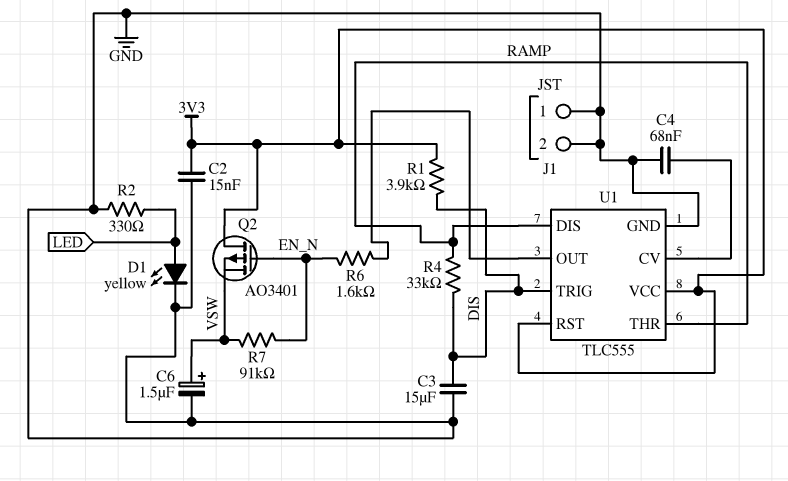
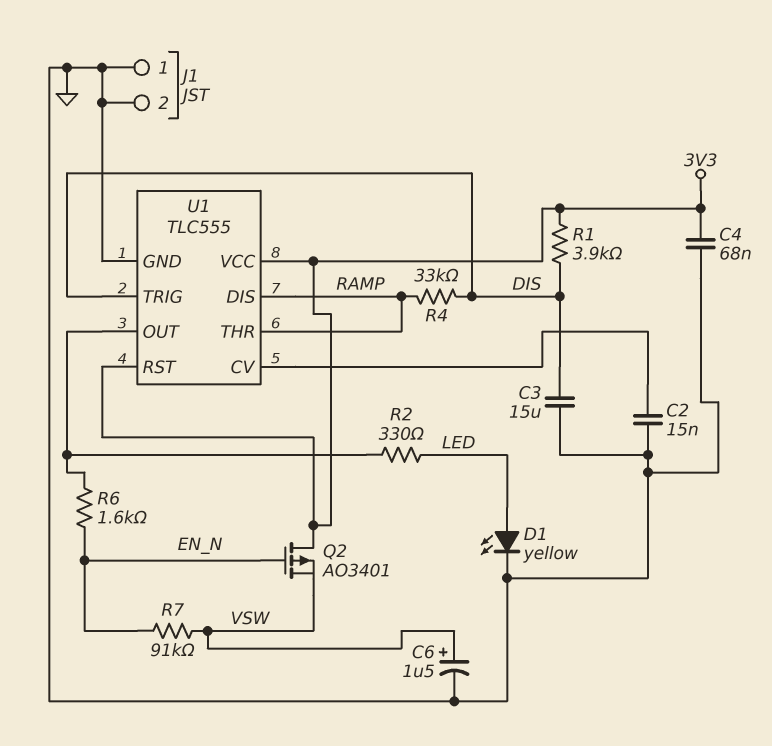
C2: 15nF (3V3, GND) -> 15nF (GND, U1/CV)
C4: 68nF (GND, U1/CV) -> 68nF (3V3, GND)
R2: 330 (GND, LED) -> 330 (LED, U1/OUT)

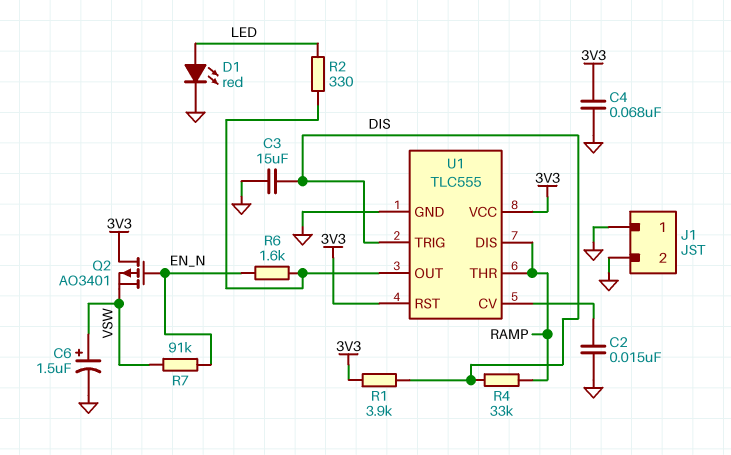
D1: LED yellow (A LED, K GND) -> LED red (A LED, K GND)

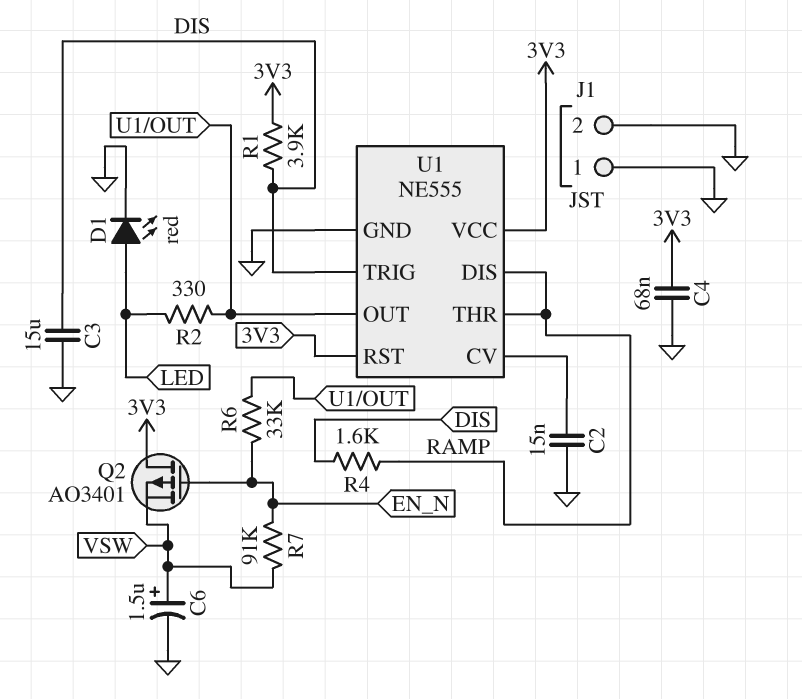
R4: 33k (DIS, RAMP) -> 1.6k (DIS, RAMP)
R6: 1.6k (EN_N, U1/OUT) -> 33k (EN_N, U1/OUT)
U1: TLC555 -> NE555

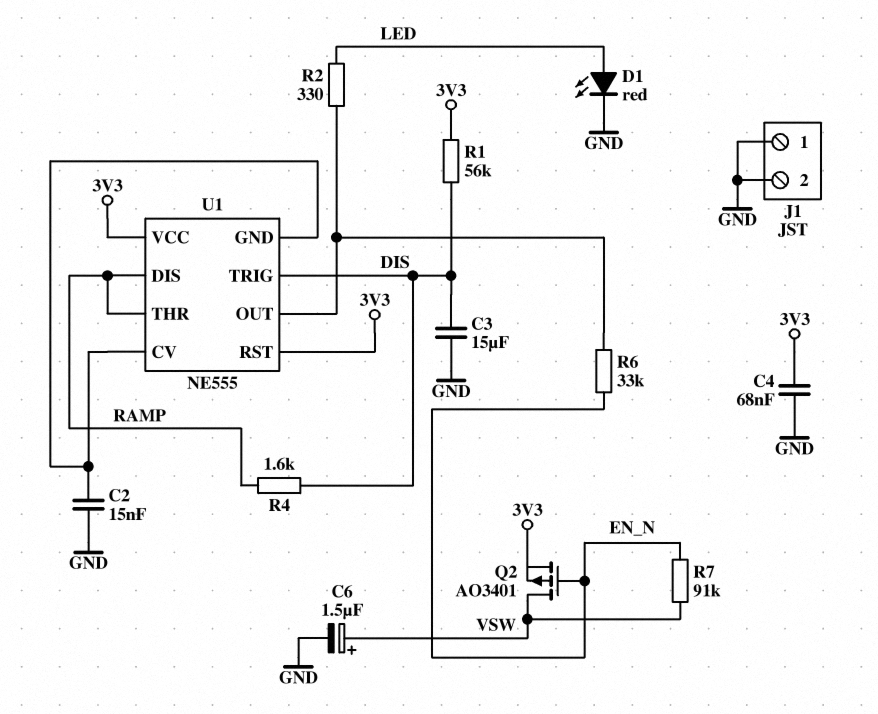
Q2: PMOS AO3401 (G EN_N, D 3V3, S VSW) -> PMOS AO3401 (G EN_N, D VSW, S 3V3)
R1: 3.9k (3V3, DIS) -> 56k (3V3, DIS)
U1 pin GND: GND -> U1/CV

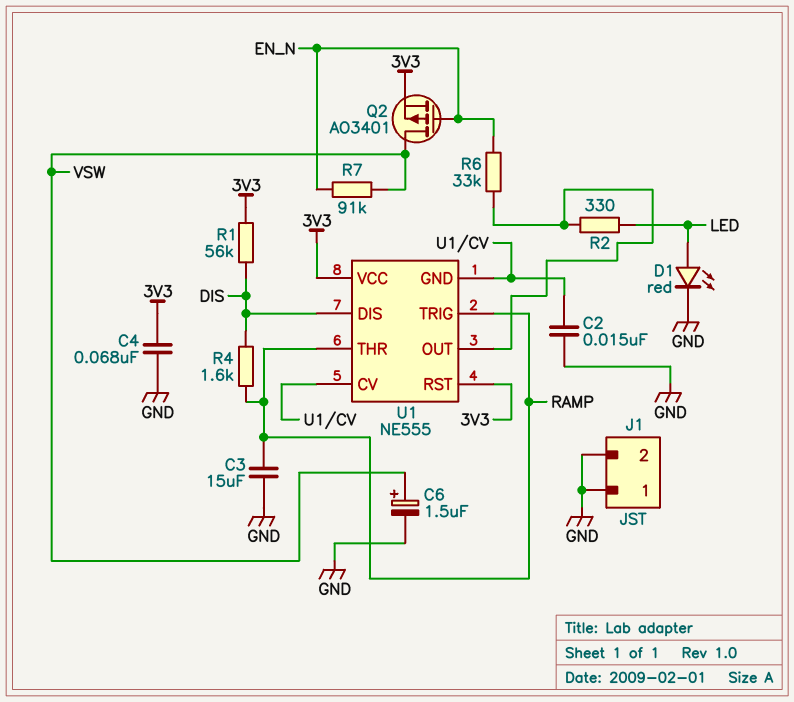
C3: 15uF (DIS, GND) -> 15uF (GND, RAMP)
U1 pin DIS: RAMP -> DIS
U1 pin TRIG: DIS -> RAMP

